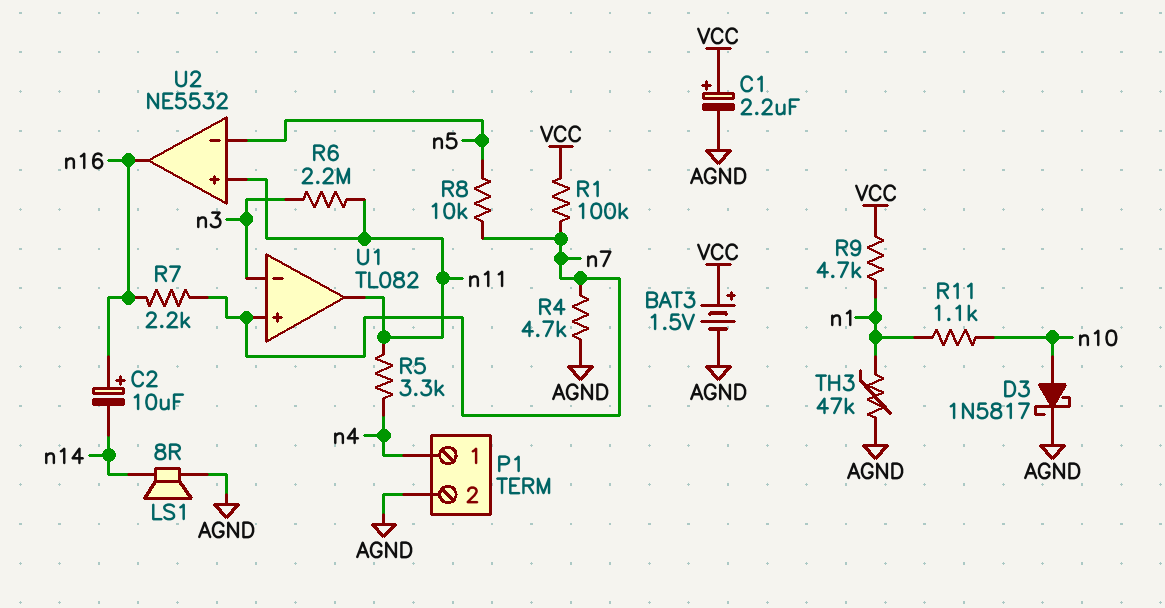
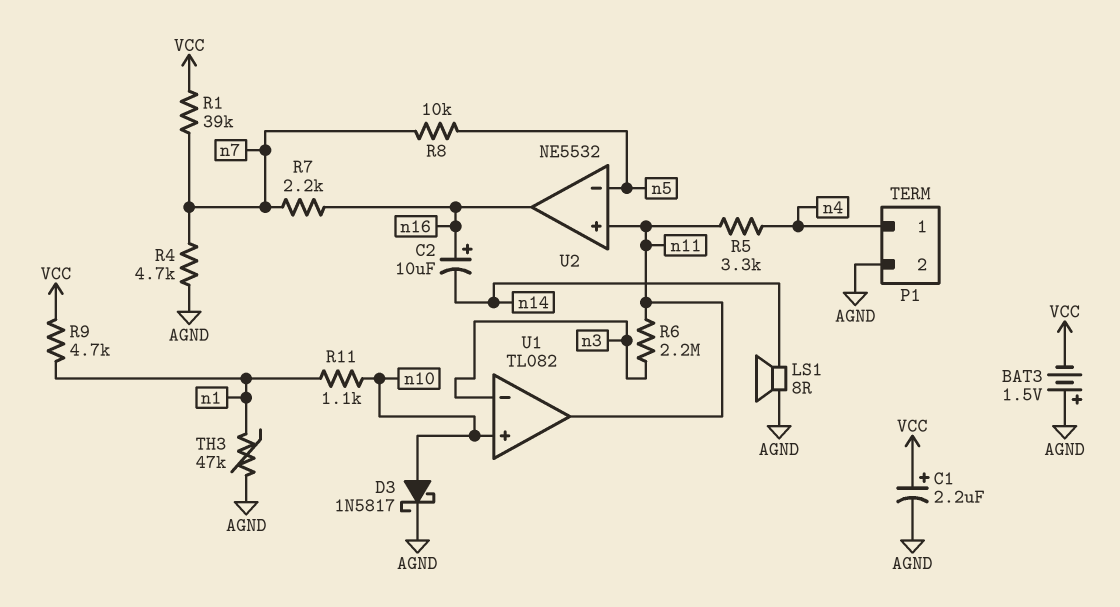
BAT3: 1.5V (plus VCC, minus AGND) -> 1.5V (plus AGND, minus VCC)
R1: 100k (VCC, n7) -> 39k (VCC, n7)
U1 pin in+: n7 -> n10

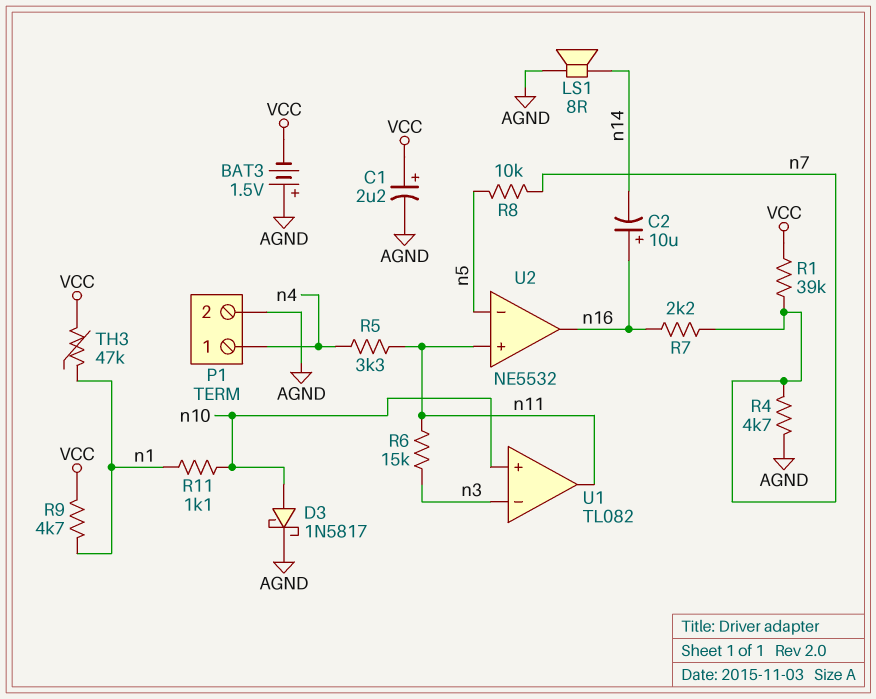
R6: 2.2M (n3, n11) -> 15k (n3, n11)
TH3: 47k (AGND, n1) -> 47k (VCC, n1)

